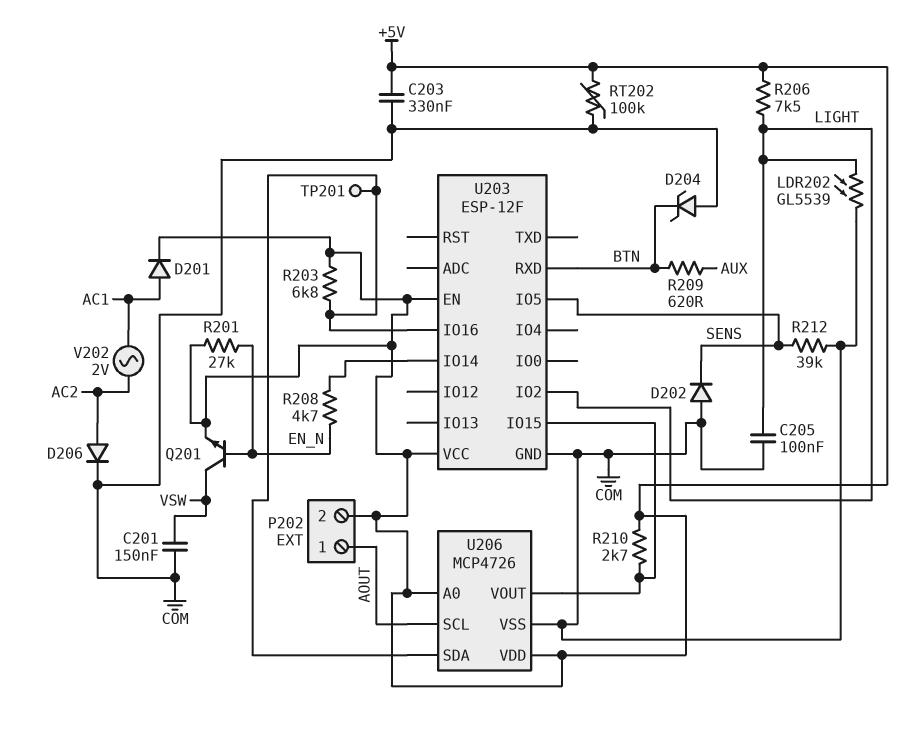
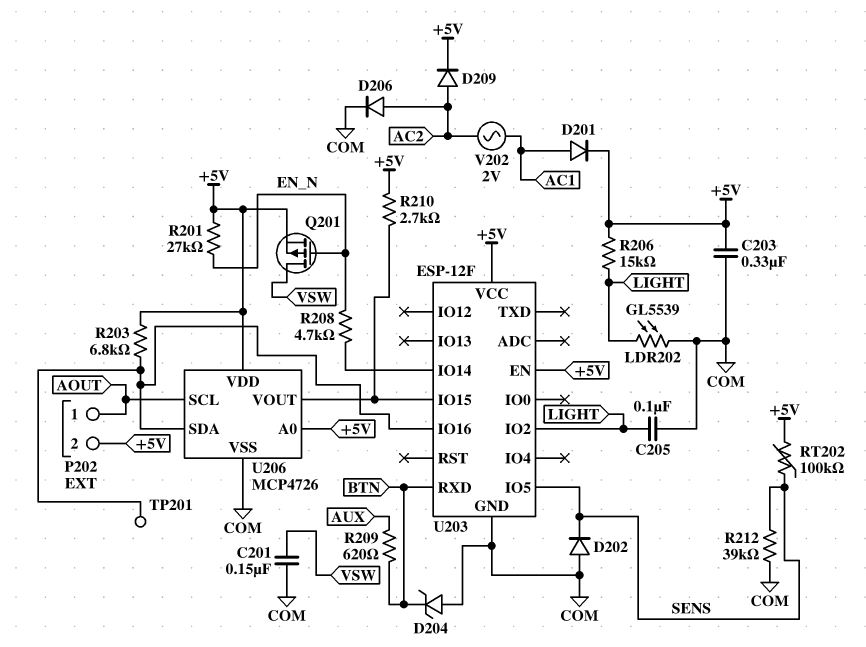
D209: none -> diode (A AC2, K +5V)
Q201: NPN (B EN_N, C VSW, E +5V) -> PMOS (G EN_N, D VSW, S +5V)
R206: 7.5k (+5V, LIGHT) -> 15k (+5V, LIGHT)
RT202: 100k (+5V, COM) -> 100k (+5V, SENS)

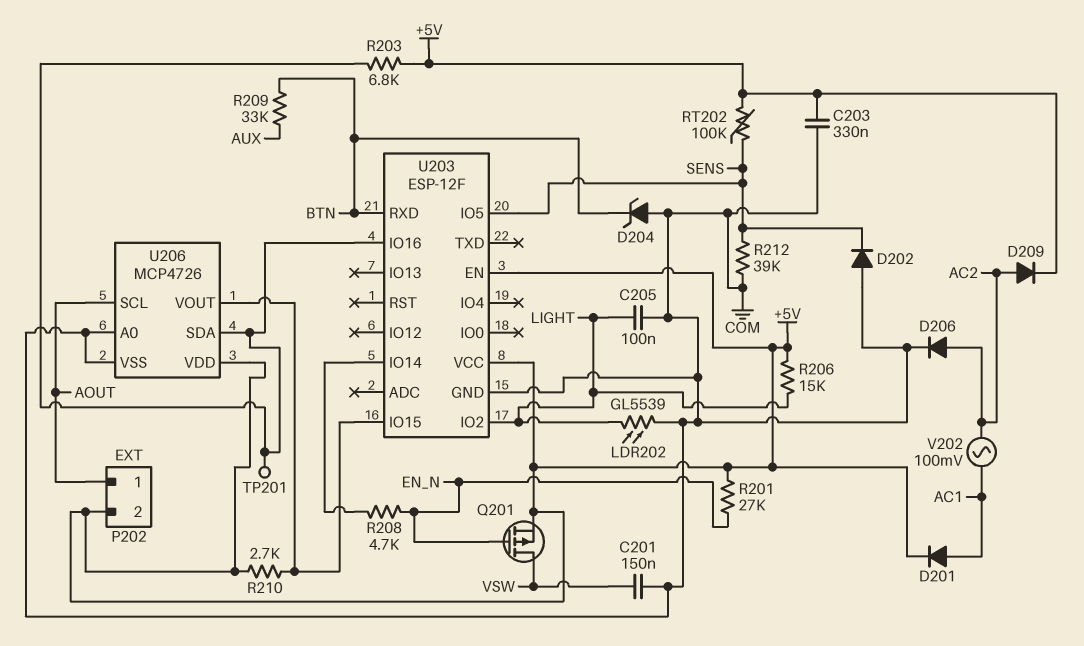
R209: 620 (AUX, BTN) -> 33k (AUX, BTN)
U206 pin A0: +5V -> COM
V202: AC 2V (AC1, AC2) -> AC 100mV (AC1, AC2)

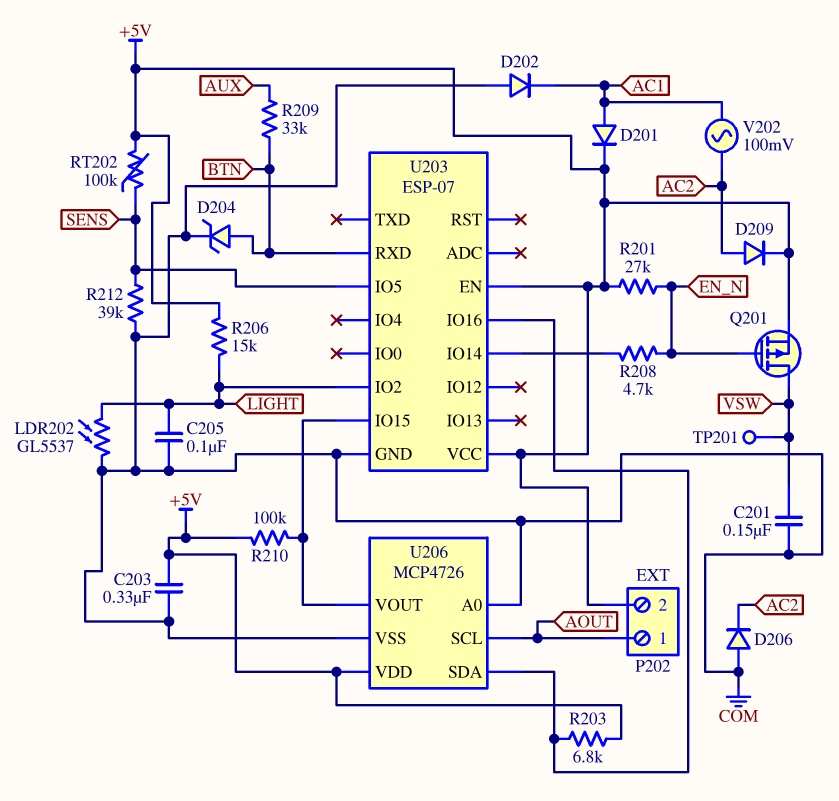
D202: diode (A COM, K SENS) -> diode (A COM, K AC1)
D204: zener (A COM, K BTN) -> zener (A BTN, K COM)
D206: diode (A AC2, K COM) -> diode (A COM, K AC2)
LDR202: GL5539 (COM, LIGHT) -> GL5537 (COM, LIGHT)
R210: 2.7k (+5V, U203/IO15) -> 100k (+5V, U203/IO15)
TP201: test point (U203/IO16) -> test point (VSW)
U203: ESP-12F -> ESP-07

